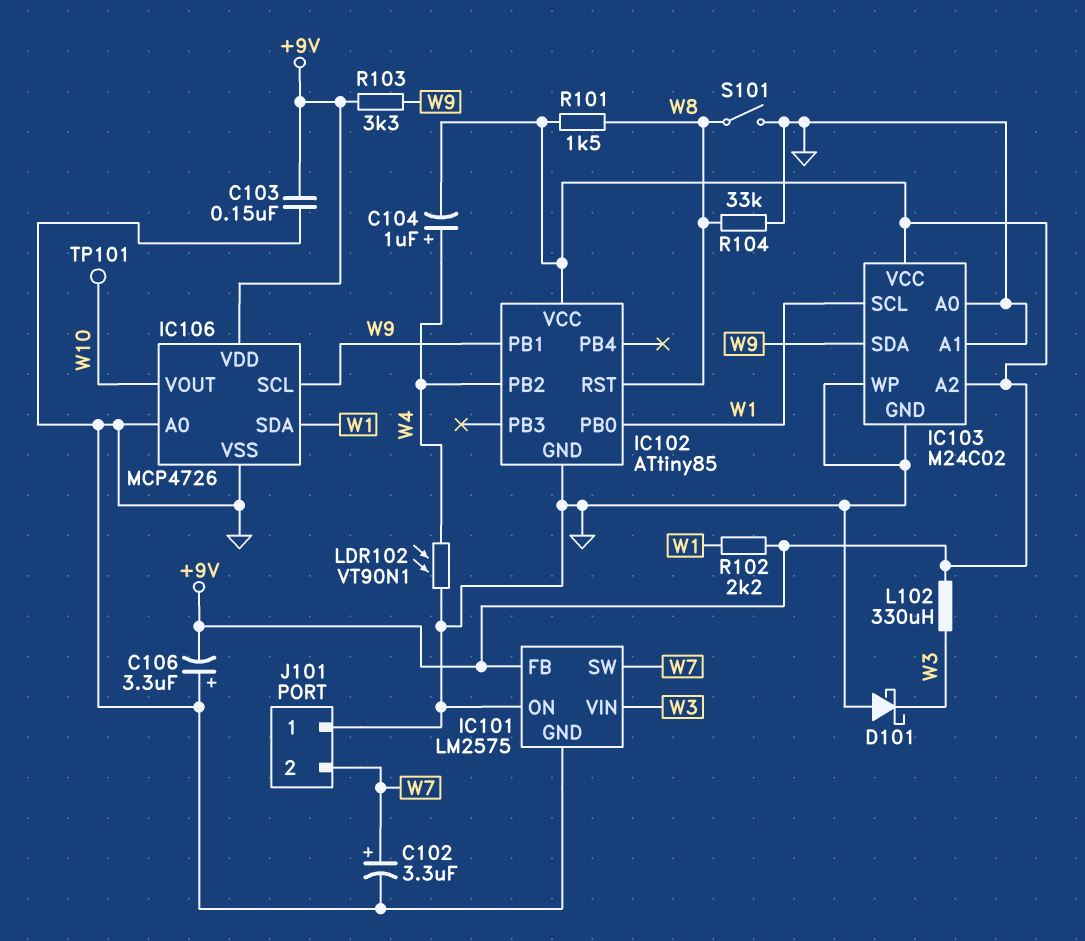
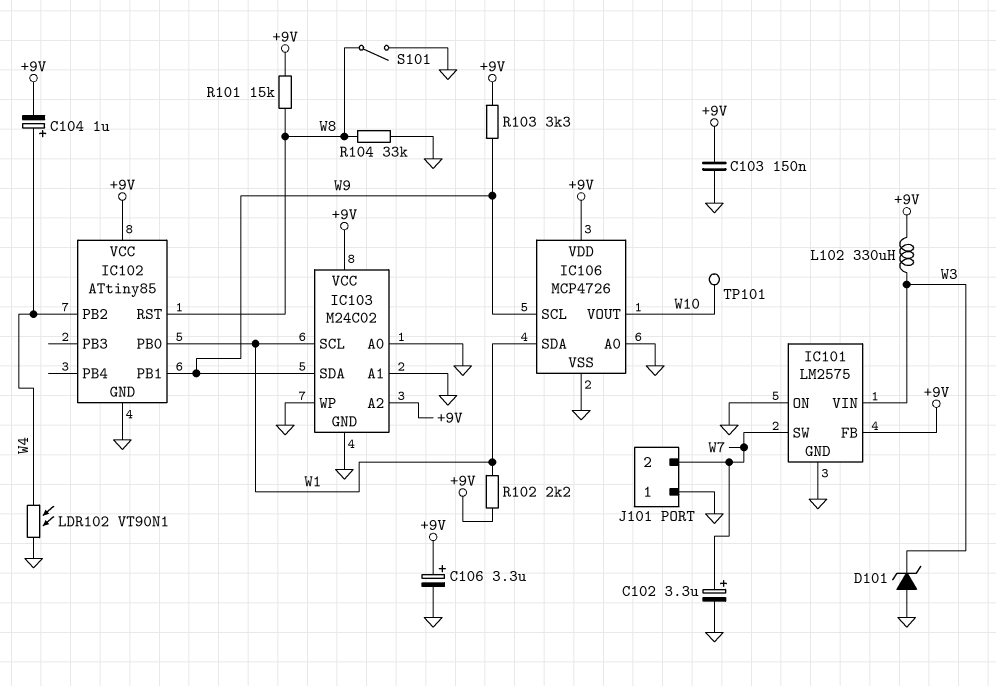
C106: 3.3uF (plus GND, minus +9V) -> 3.3uF (plus +9V, minus GND)
D101: schottky (A GND, K W3) -> zener (A GND, K W3)
R101: 1.5k (+9V, W8) -> 15k (+9V, W8)

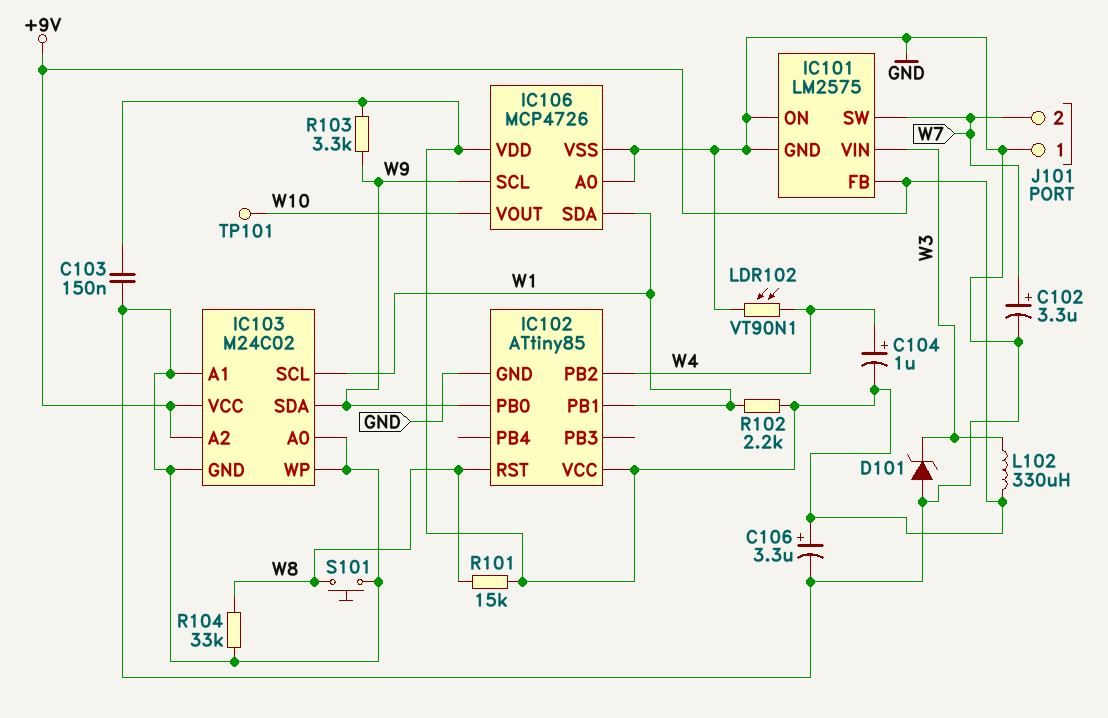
IC102 pin PB0: W1 -> W9
IC102 pin PB1: W9 -> W1
S101: switch (GND, W8) -> button (GND, W8)

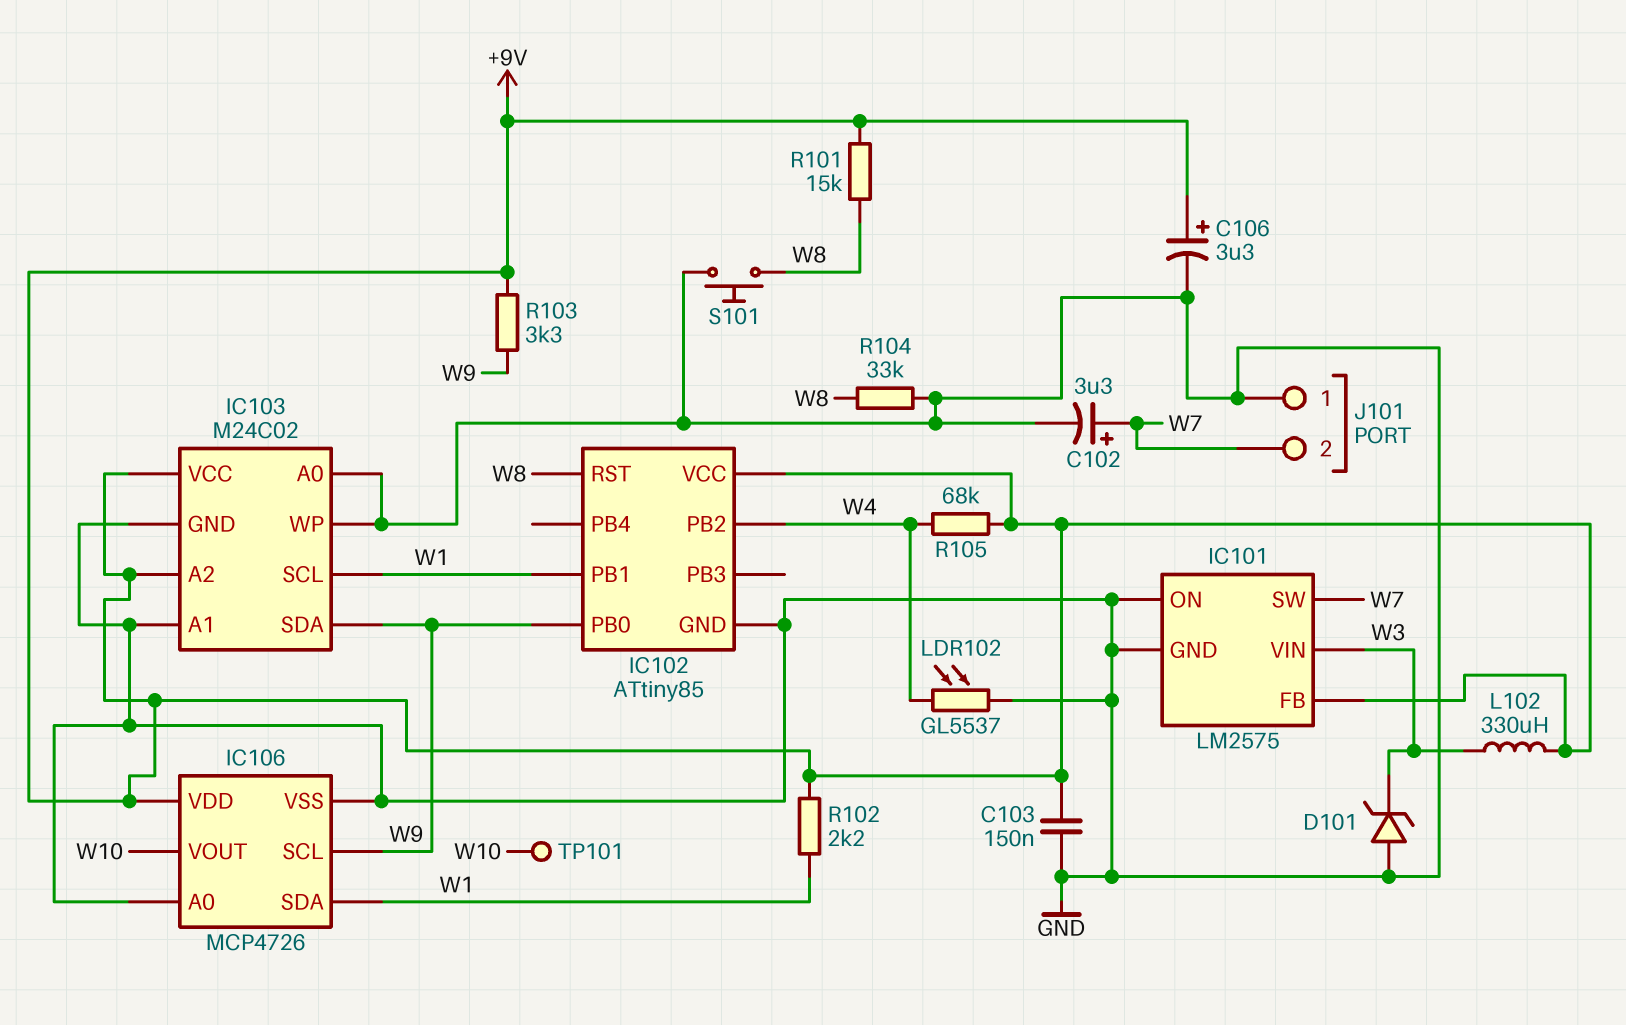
C104: 1uF (plus W4, minus +9V) -> none
LDR102: VT90N1 (GND, W4) -> GL5537 (GND, W4)
R105: none -> 68k (+9V, W4)

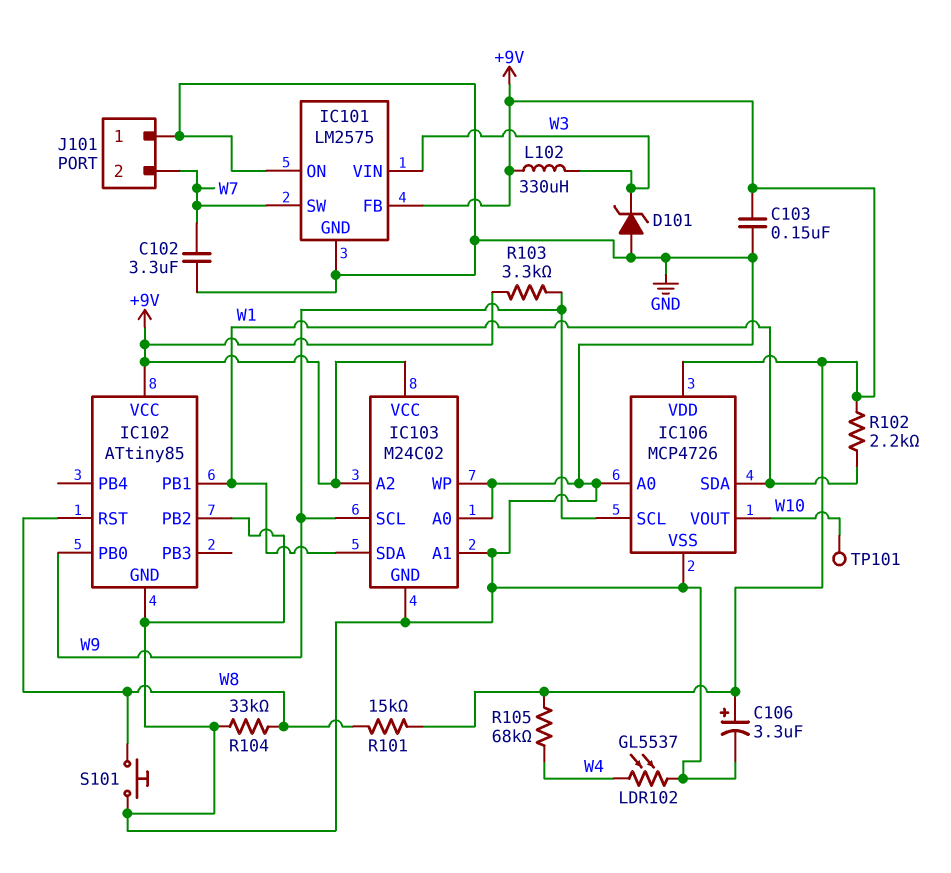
C102: 3.3uF (plus W7, minus GND) -> 3.3uF (GND, W7)
IC102 pin PB2: W4 -> GND
IC103 pin SCL: W1 -> W9
IC103 pin SDA: W9 -> W1

